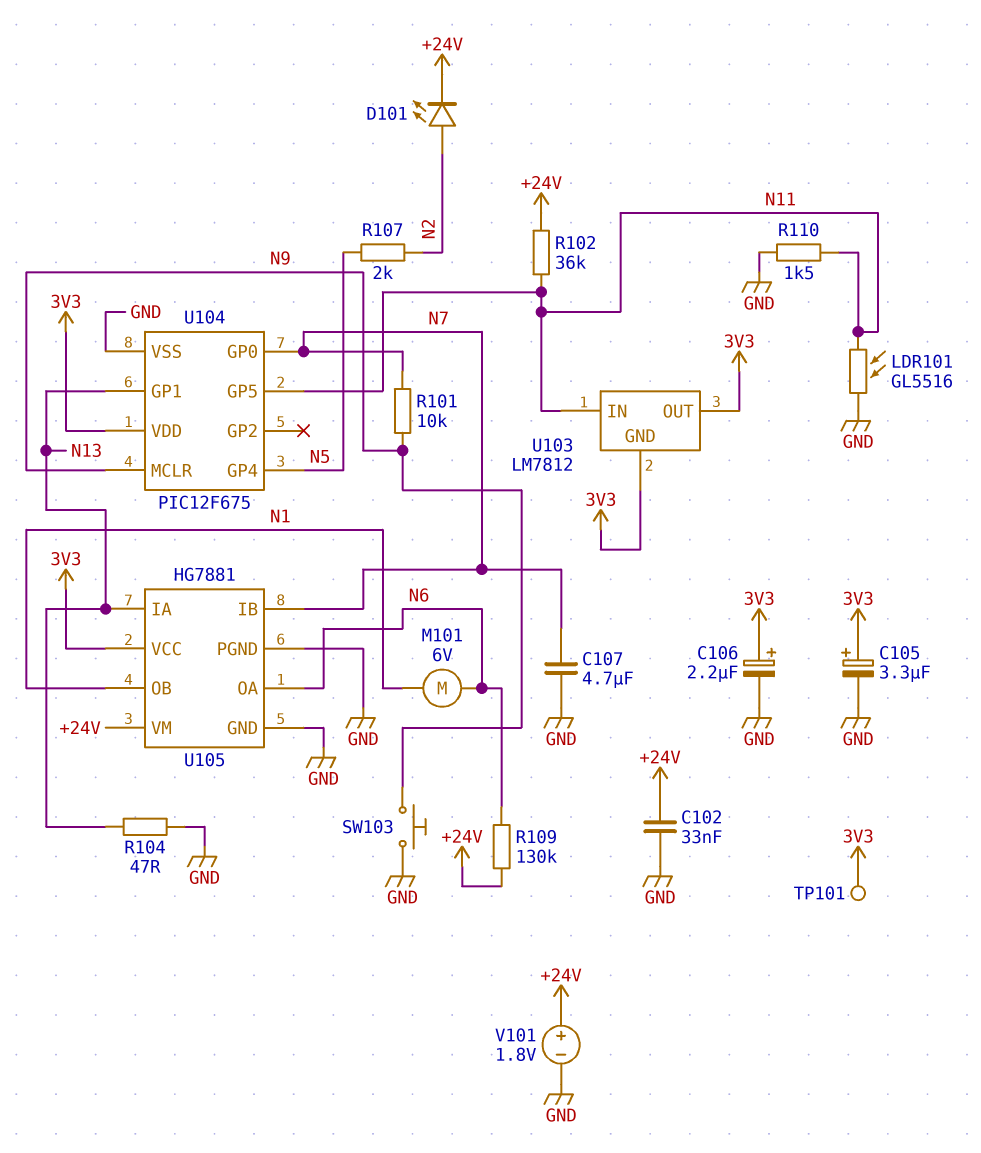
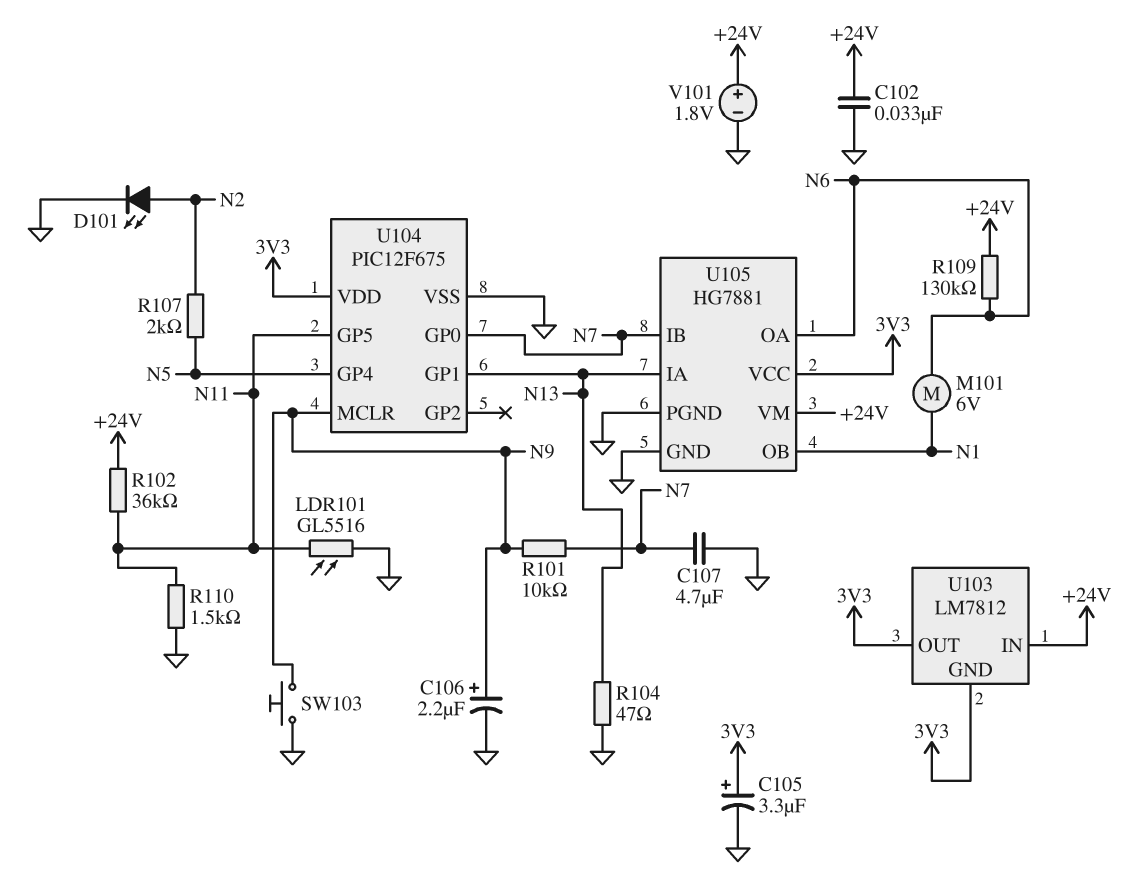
C106: 2.2uF (plus 3V3, minus GND) -> 2.2uF (plus N9, minus GND)
D101: LED (A N2, K +24V) -> LED (A N2, K GND)
TP101: test point (3V3) -> none
U103 pin IN: N11 -> +24V

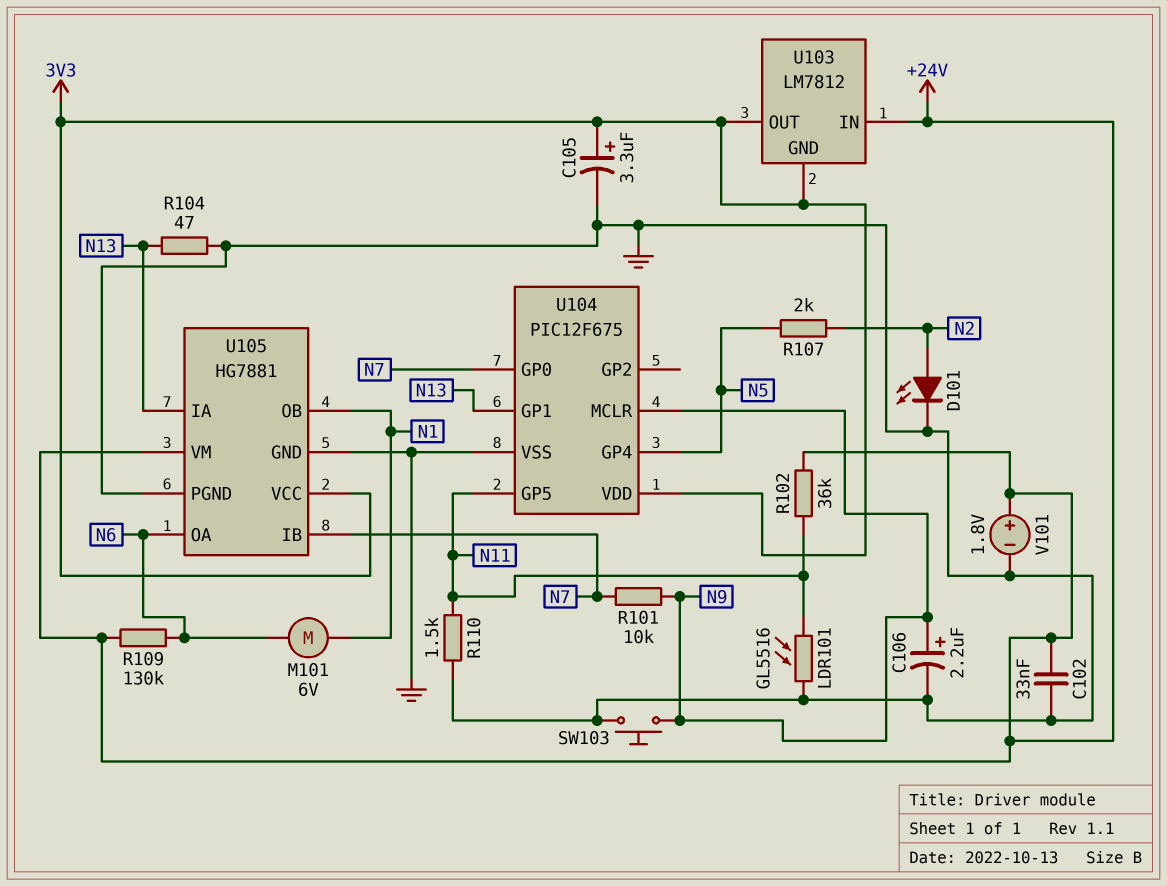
C107: 4.7uF (GND, N7) -> none

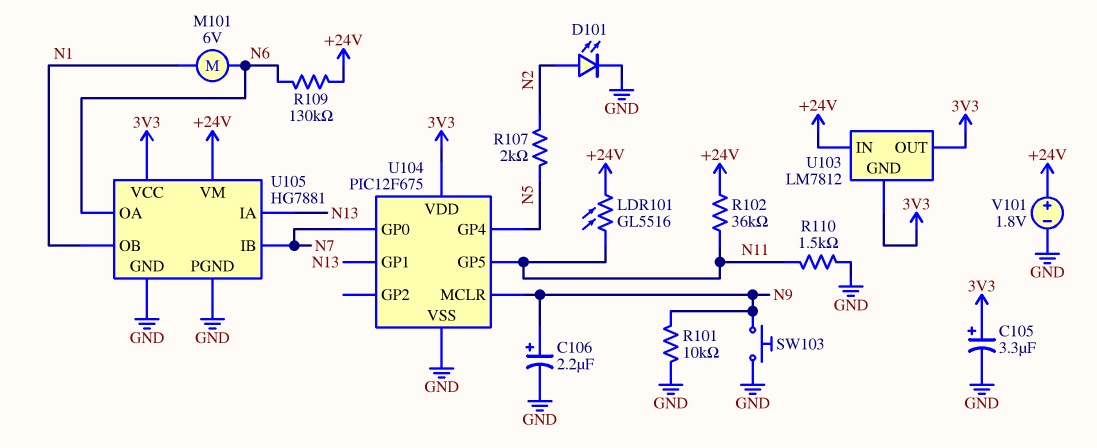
C102: 33nF (+24V, GND) -> none
LDR101: GL5516 (GND, N11) -> GL5516 (+24V, N11)
R101: 10k (N7, N9) -> 10k (GND, N9)
R104: 47 (GND, N13) -> none

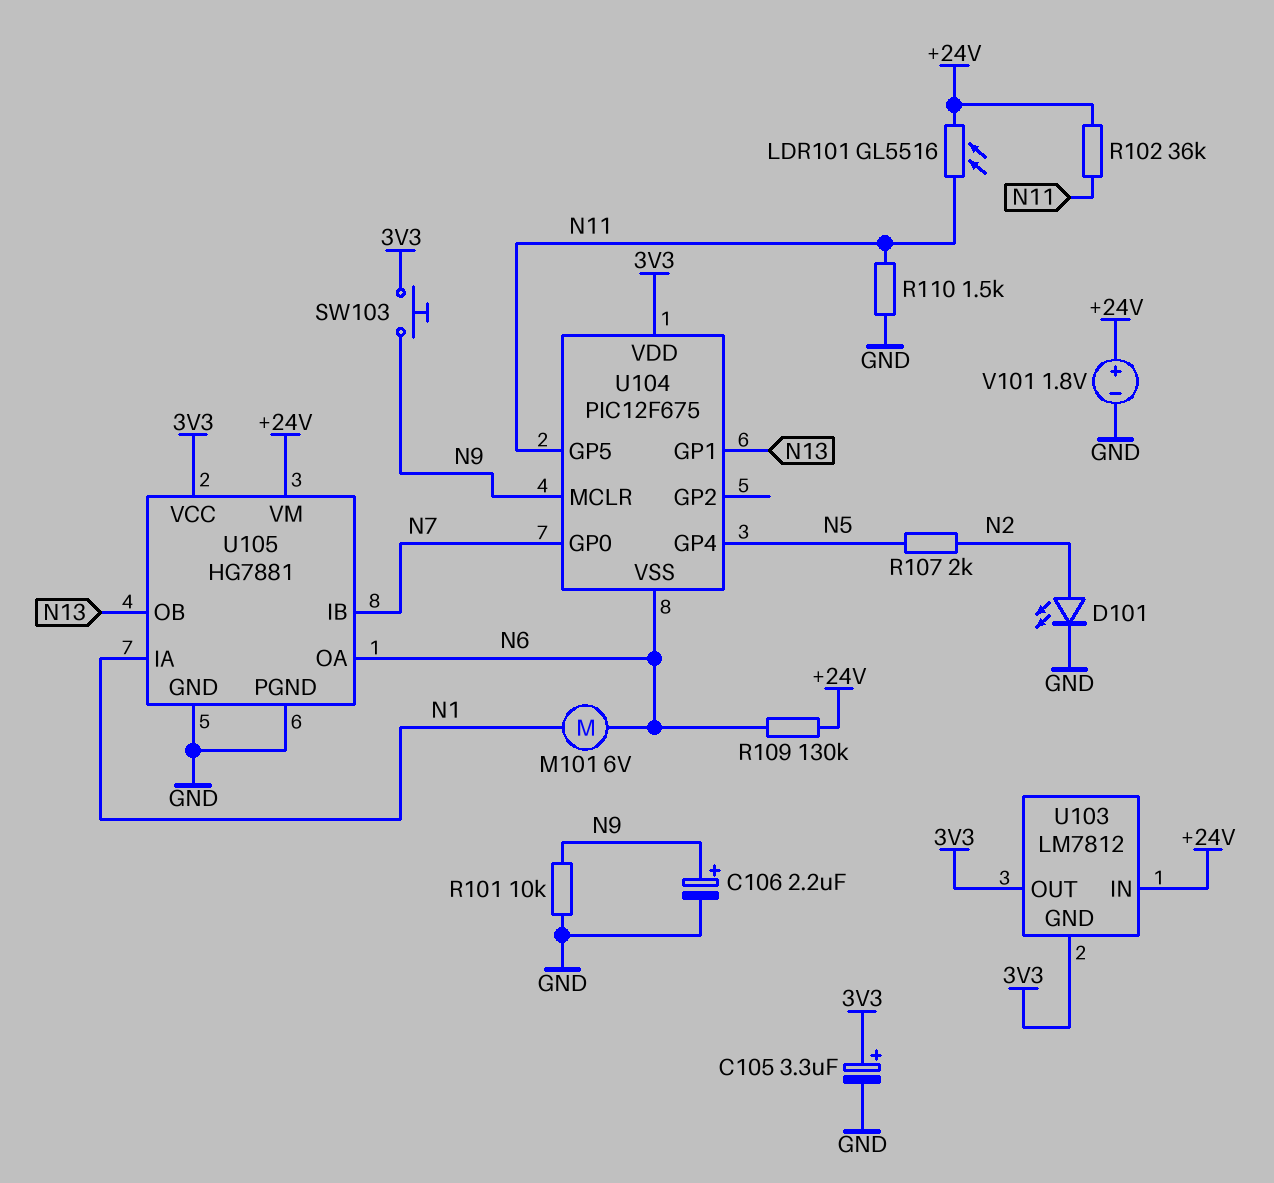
SW103: button (GND, N9) -> button (3V3, N9)
U104 pin VSS: GND -> N6
U105 pin IA: N13 -> N1
U105 pin OB: N1 -> N13

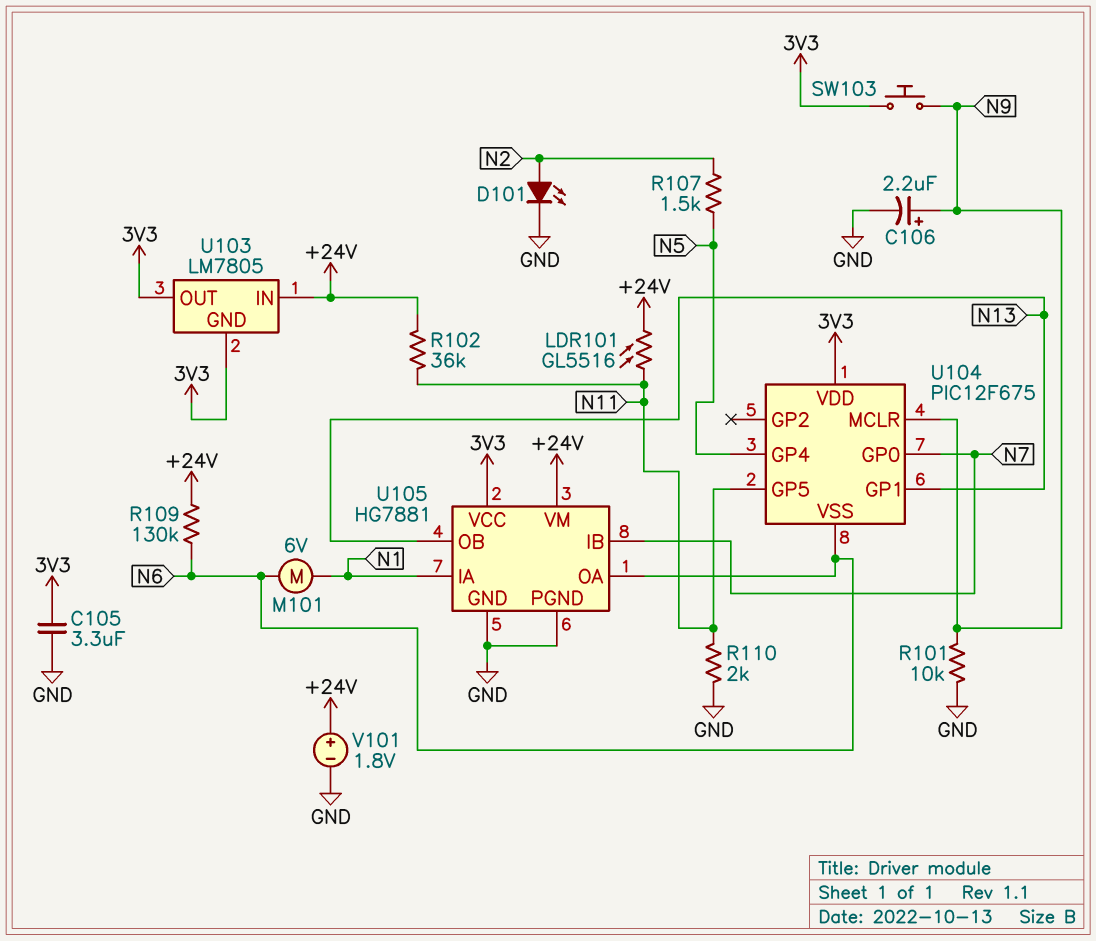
C105: 3.3uF (plus 3V3, minus GND) -> 3.3uF (3V3, GND)
R107: 2k (N2, N5) -> 1.5k (N2, N5)
R110: 1.5k (GND, N11) -> 2k (GND, N11)
U103: LM7812 -> LM7805

